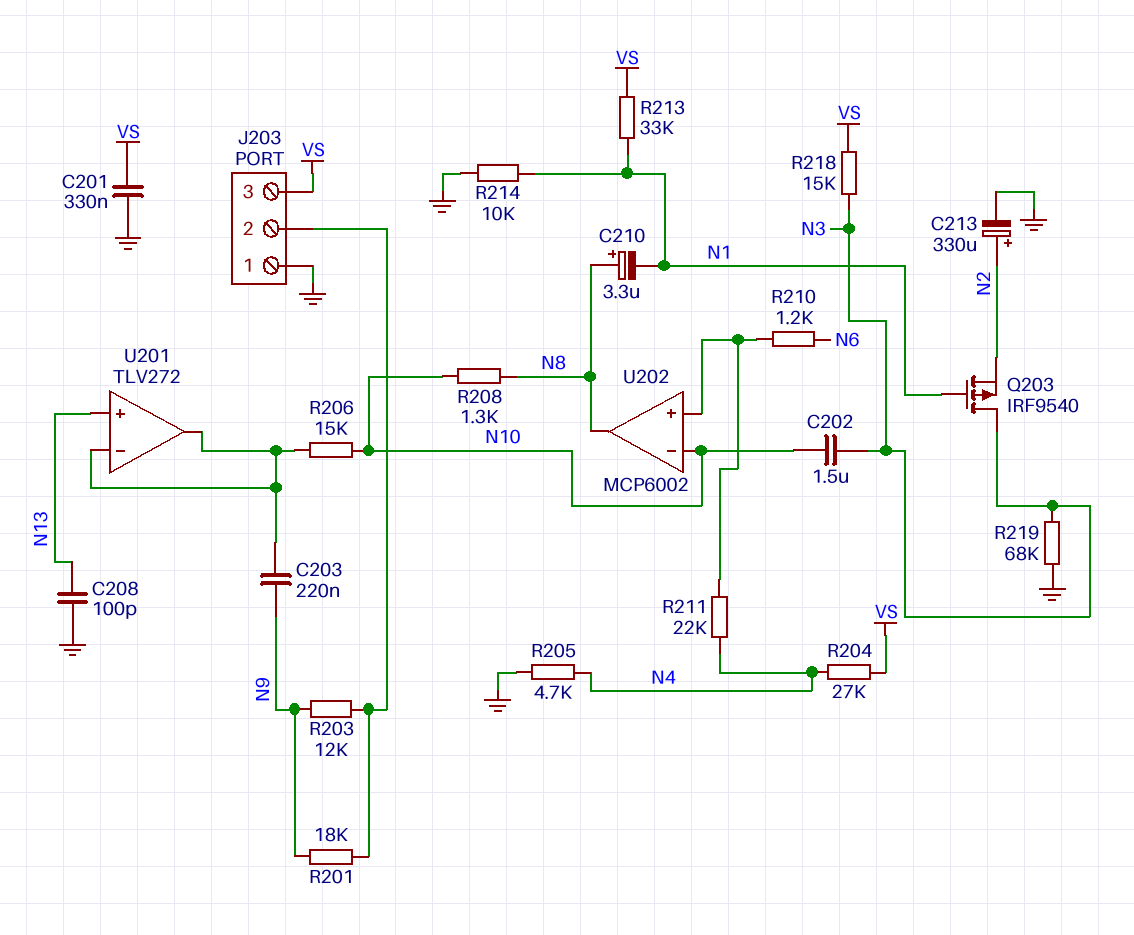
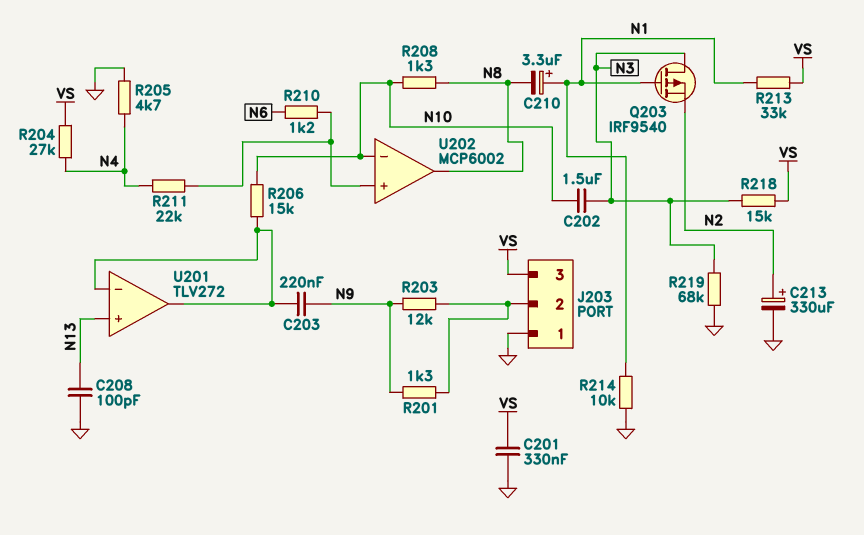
C210: 3.3uF (plus N8, minus N1) -> 3.3uF (plus N1, minus N8)
R201: 18k (J203/2, N9) -> 1.3k (J203/2, N9)

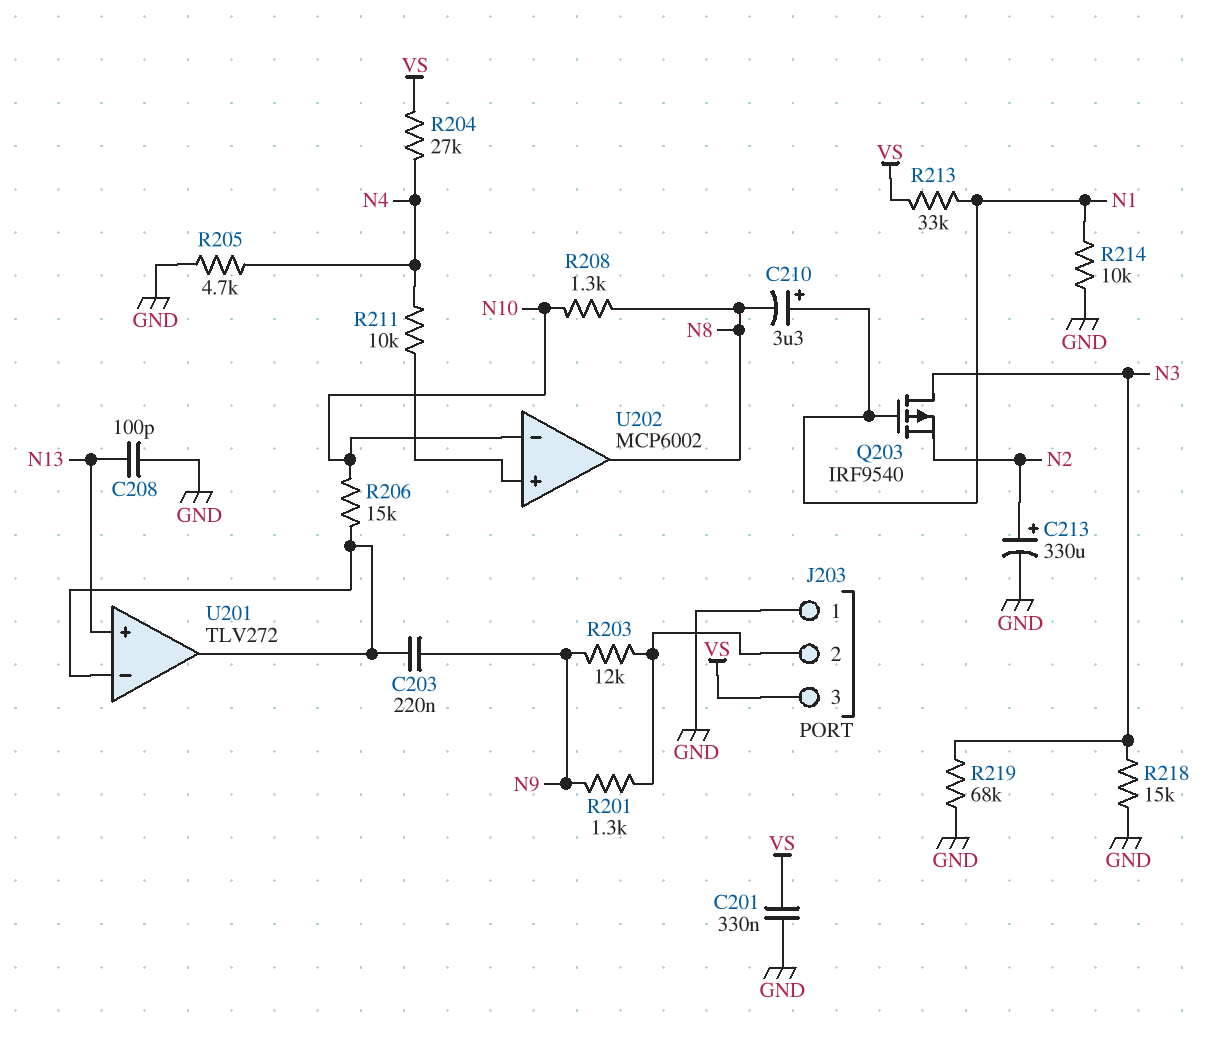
C202: 1.5uF (N3, N10) -> none
R210: 1.2k (N6, U202/in+) -> none
R211: 22k (N4, U202/in+) -> 10k (N4, U202/in+)
R218: 15k (N3, VS) -> 15k (GND, N3)

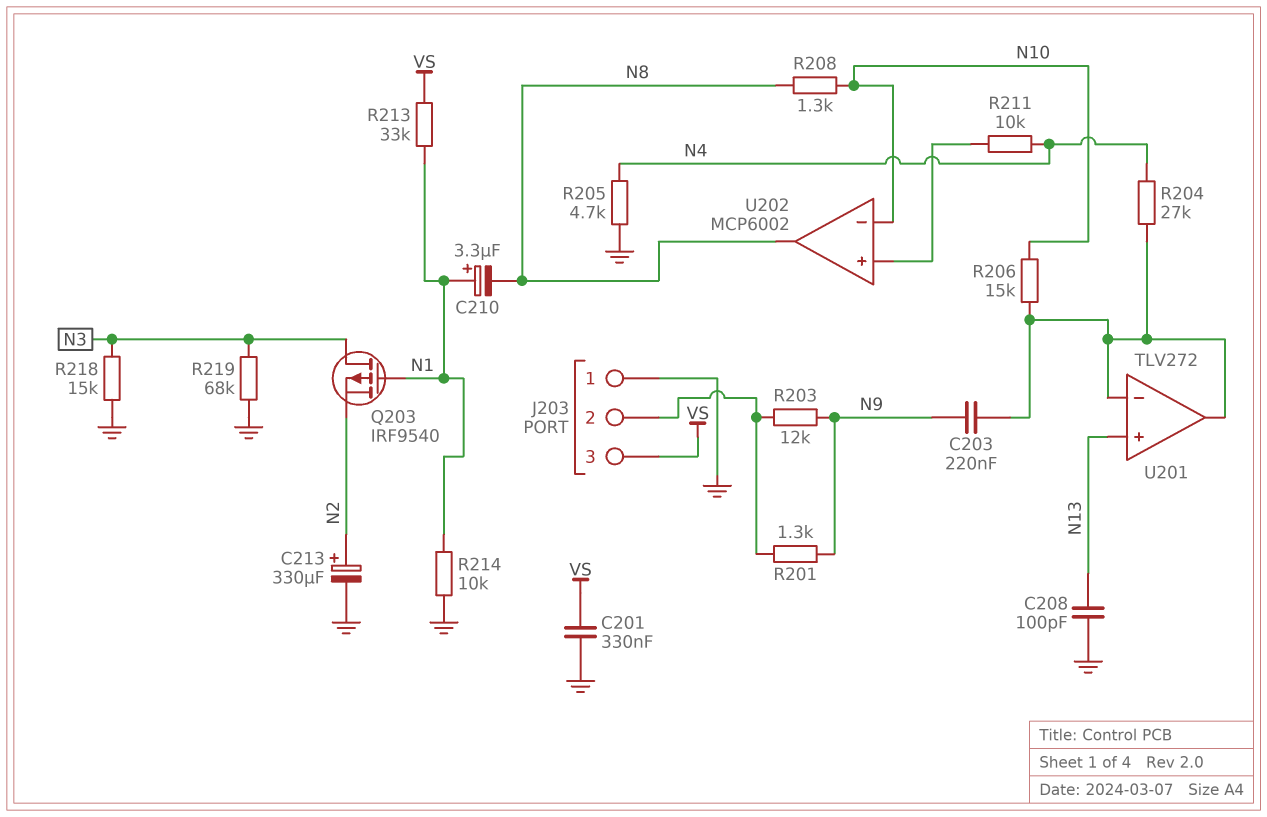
R204: 27k (N4, VS) -> 27k (N4, U201/in-)

